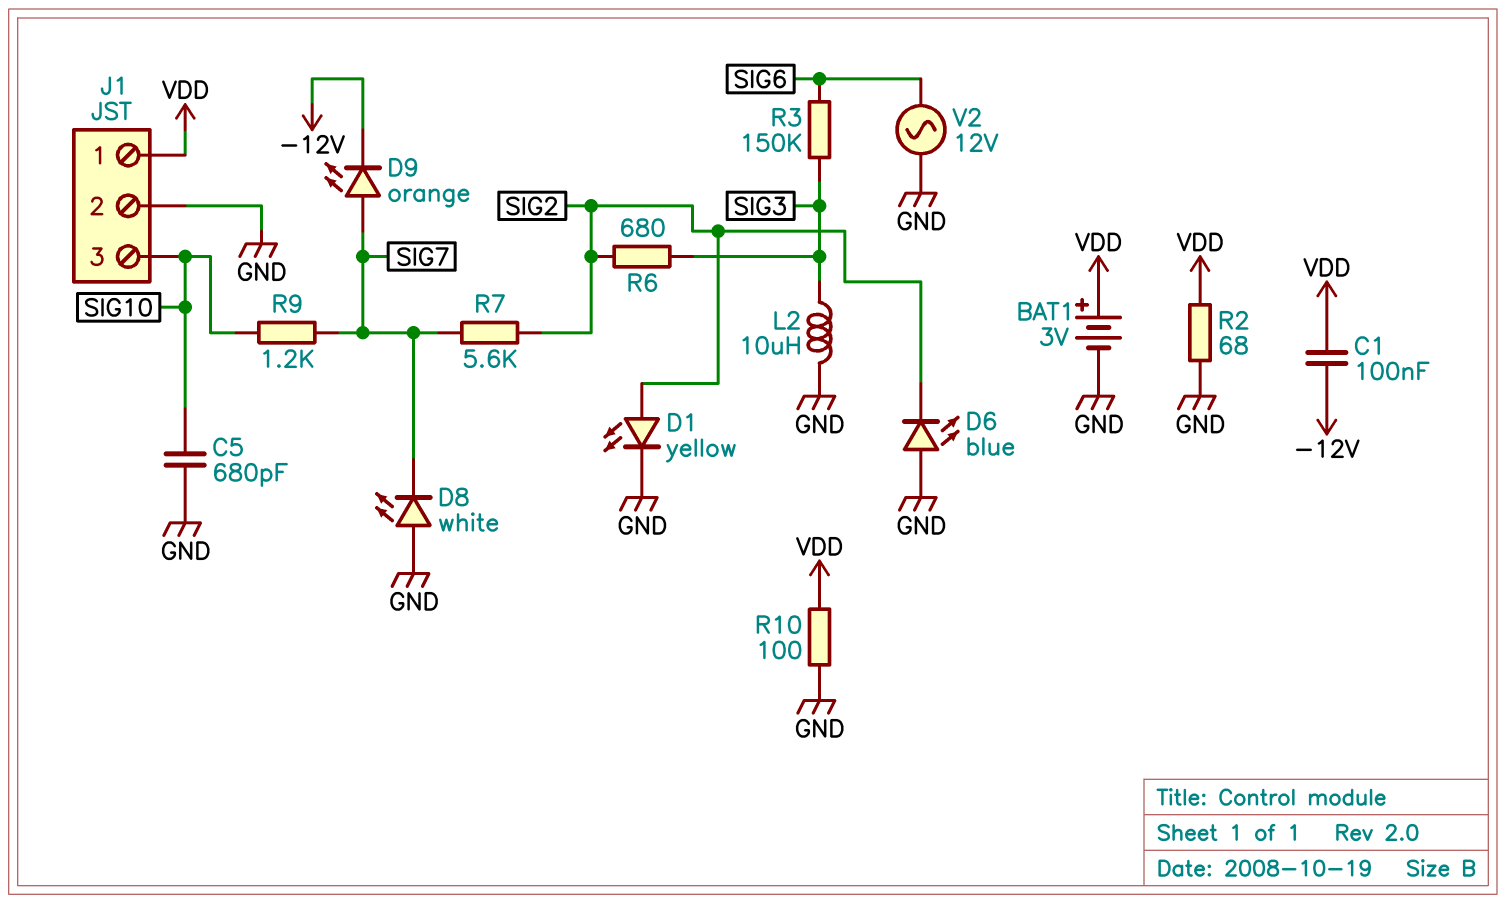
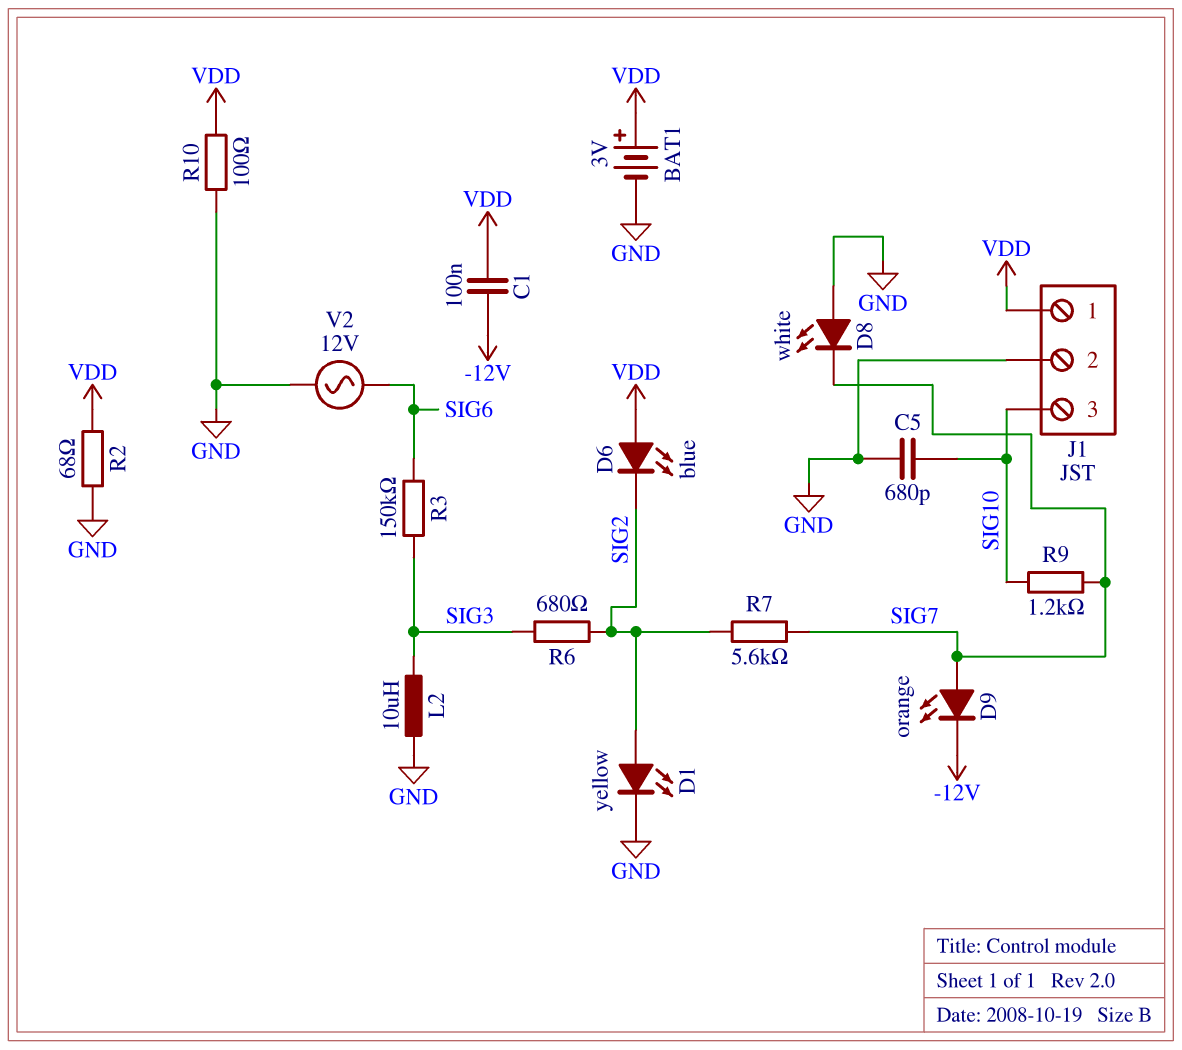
D6: LED blue (A GND, K SIG2) -> LED blue (A VDD, K SIG2)

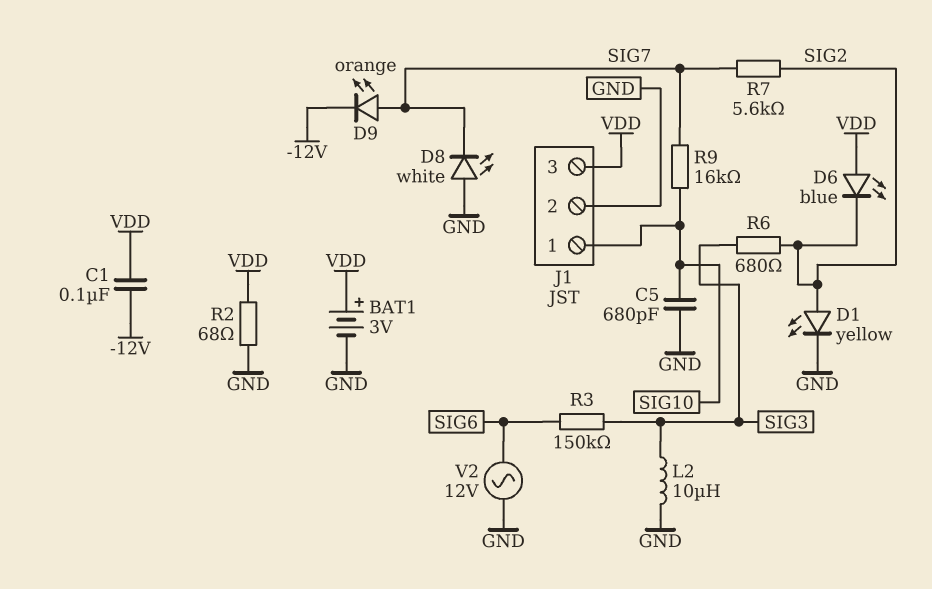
J1 pin 1: VDD -> SIG10
J1 pin 3: SIG10 -> VDD
R9: 1.2k (SIG7, SIG10) -> 16k (SIG7, SIG10)
R10: 100 (GND, VDD) -> none

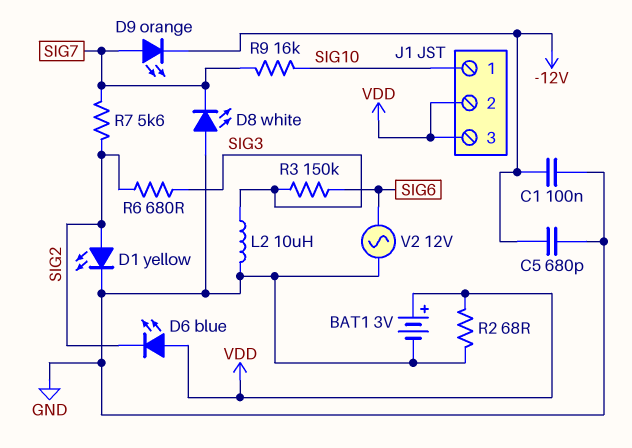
C1: 100nF (-12V, VDD) -> 100nF (-12V, GND)
C5: 680pF (GND, SIG10) -> 680pF (-12V, GND)
J1 pin 2: GND -> VDD

